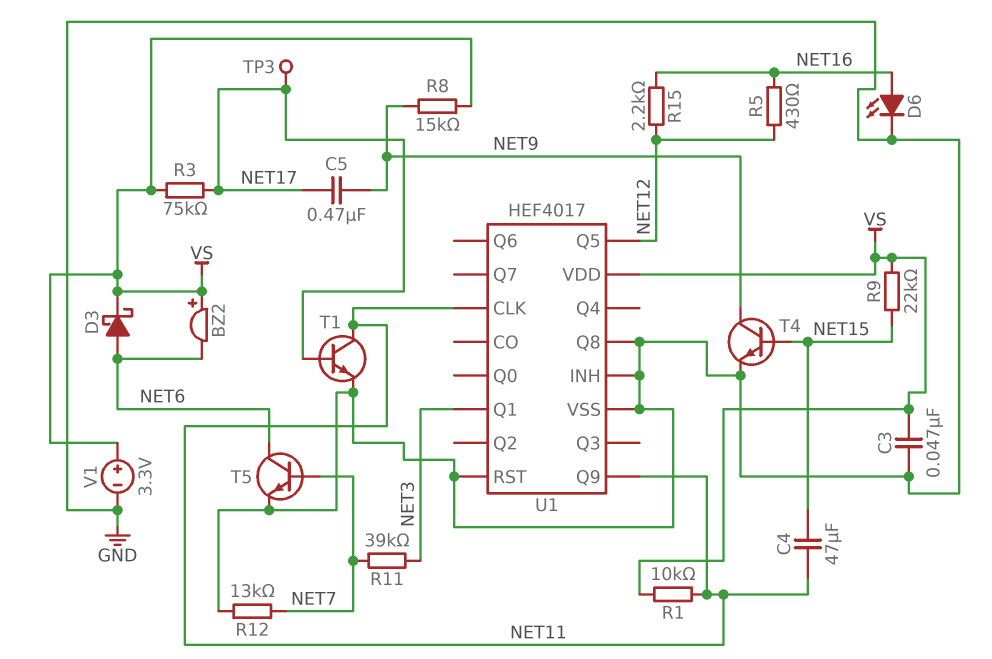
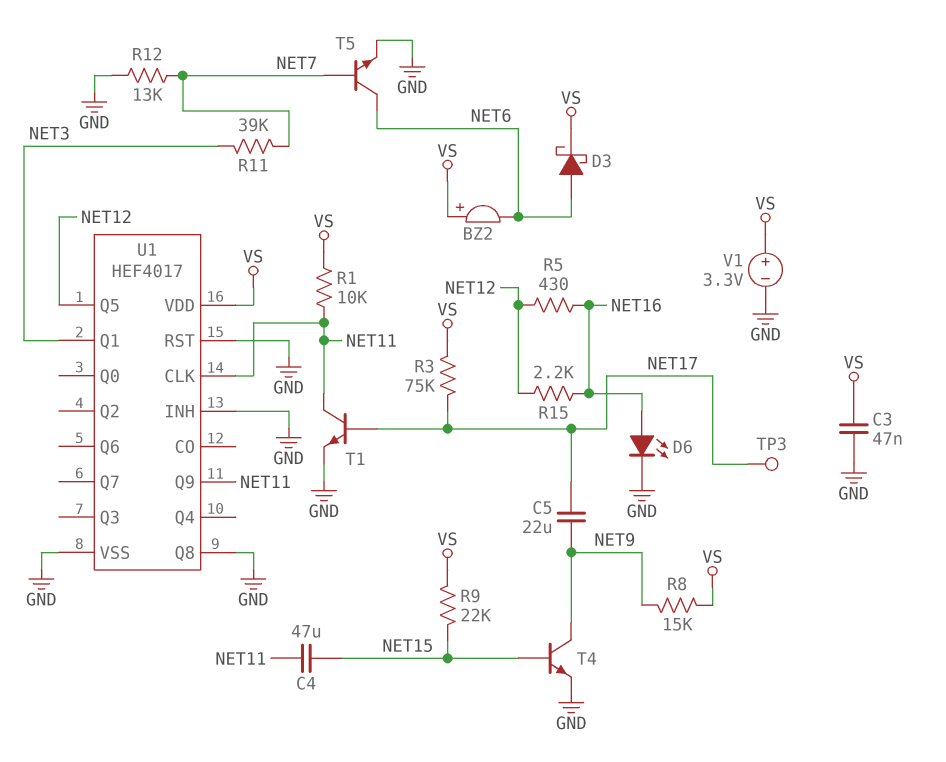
C5: 470nF (NET9, NET17) -> 22uF (NET9, NET17)

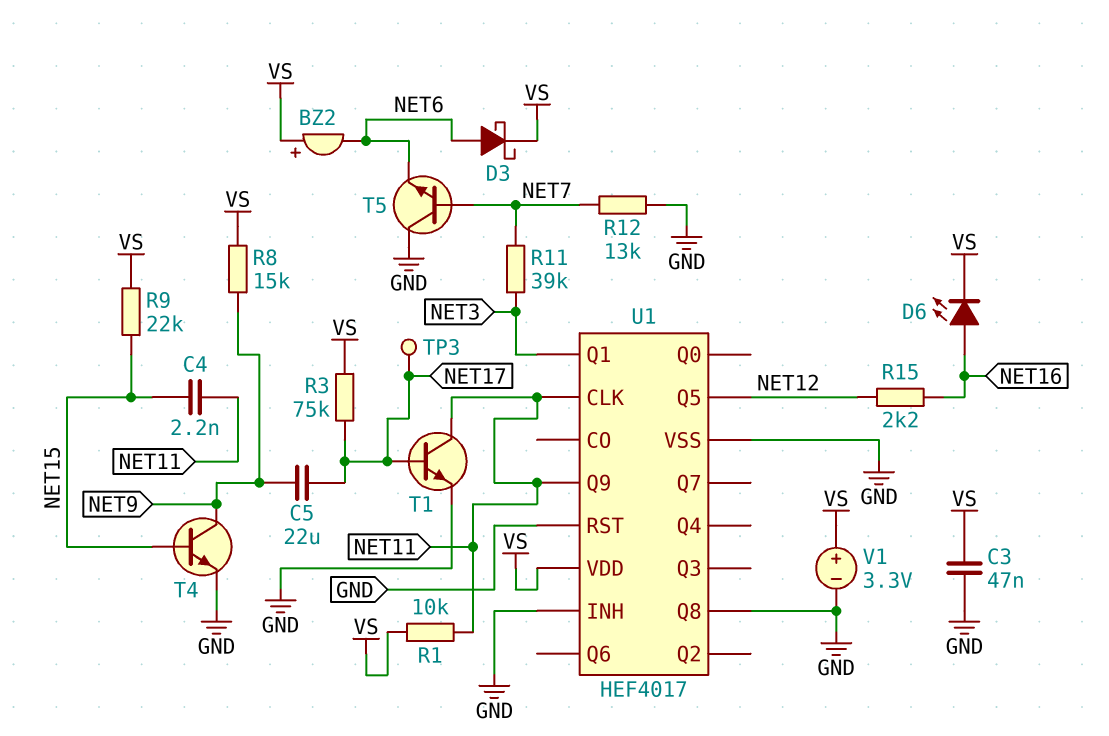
C4: 47uF (NET11, NET15) -> 2.2nF (NET11, NET15)
D6: LED (A NET16, K GND) -> LED (A NET16, K VS)
R5: 430 (NET12, NET16) -> none
T5: NPN (B NET7, C NET6, E GND) -> NPN (B NET7, C GND, E NET6)

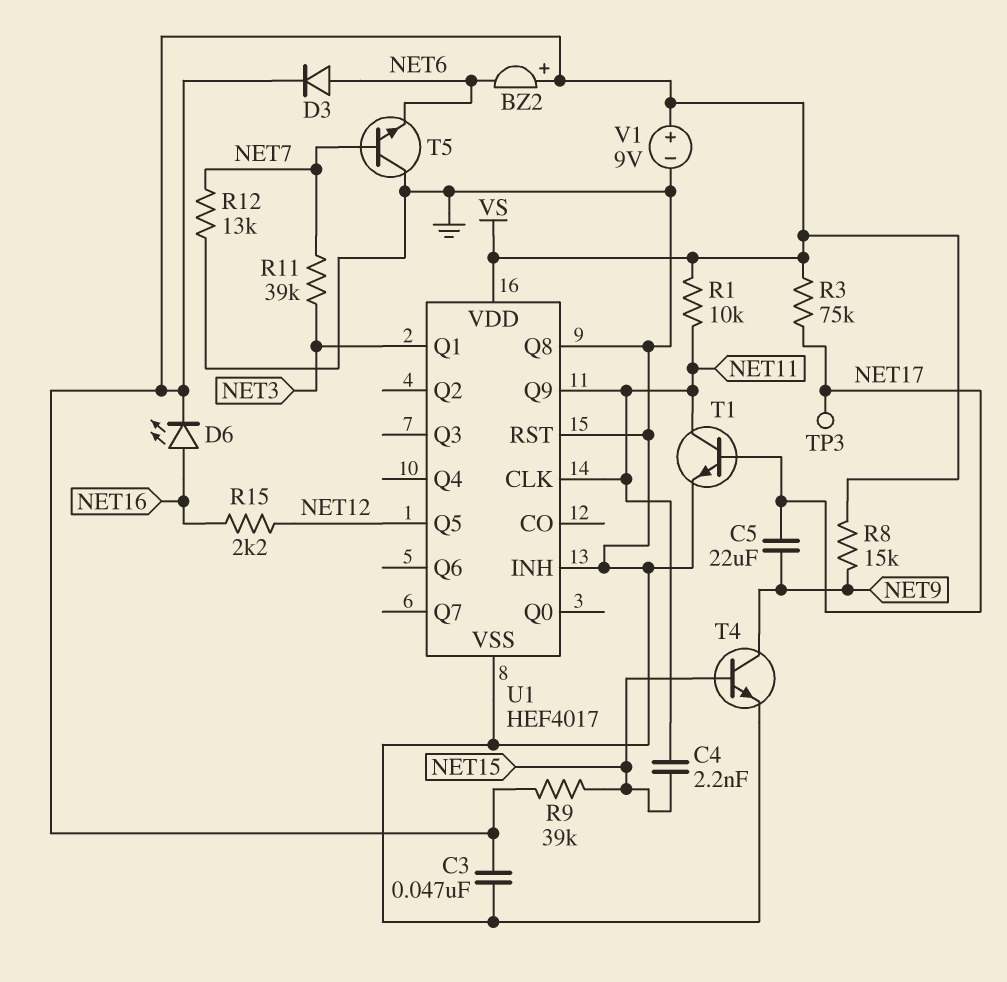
D3: schottky (A NET6, K VS) -> diode (A NET6, K VS)
R9: 22k (NET15, VS) -> 39k (NET15, VS)
V1: 3.3V (plus VS, minus GND) -> 9V (plus VS, minus GND)

